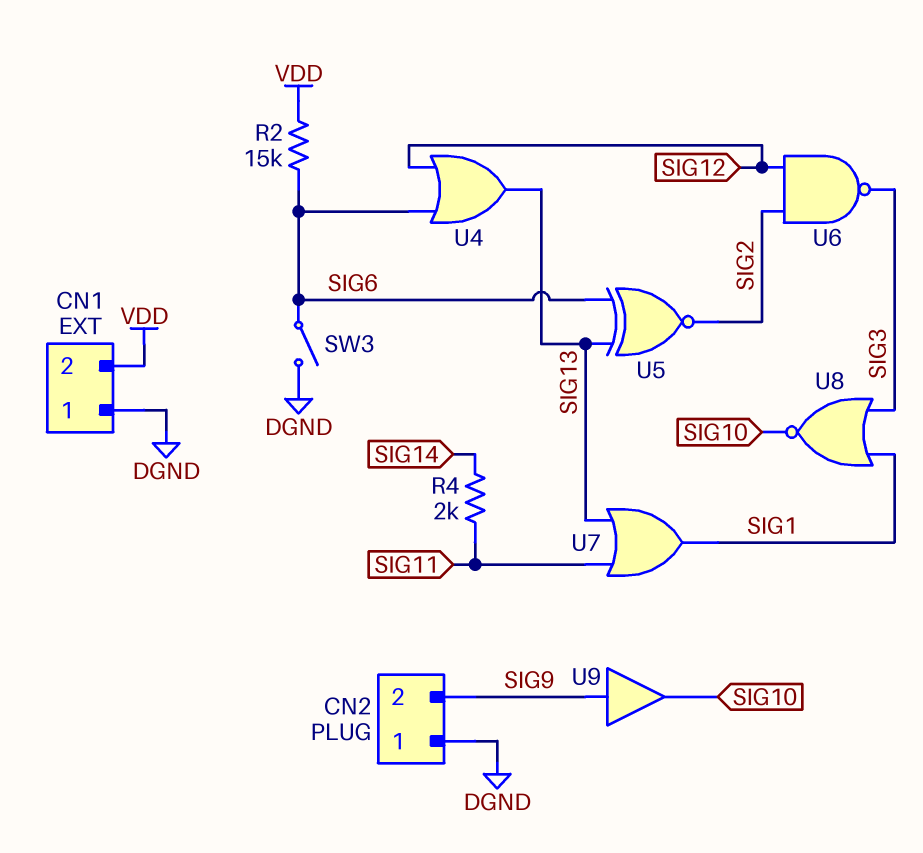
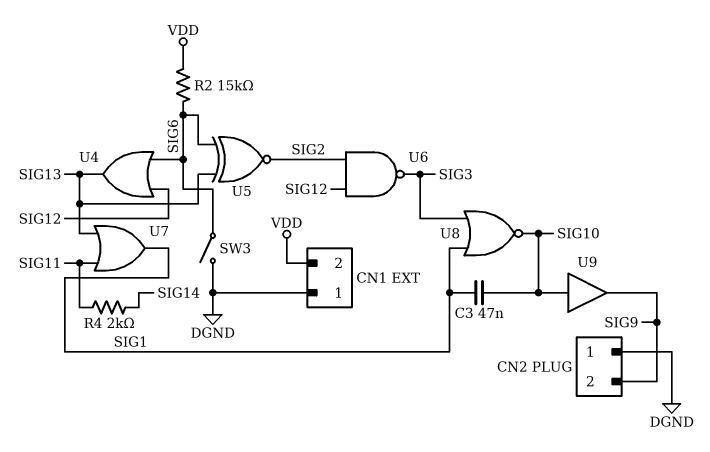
C3: none -> 47nF (SIG1, SIG10)
U9: buffer (in SIG9, out SIG10) -> buffer (in SIG10, out SIG9)

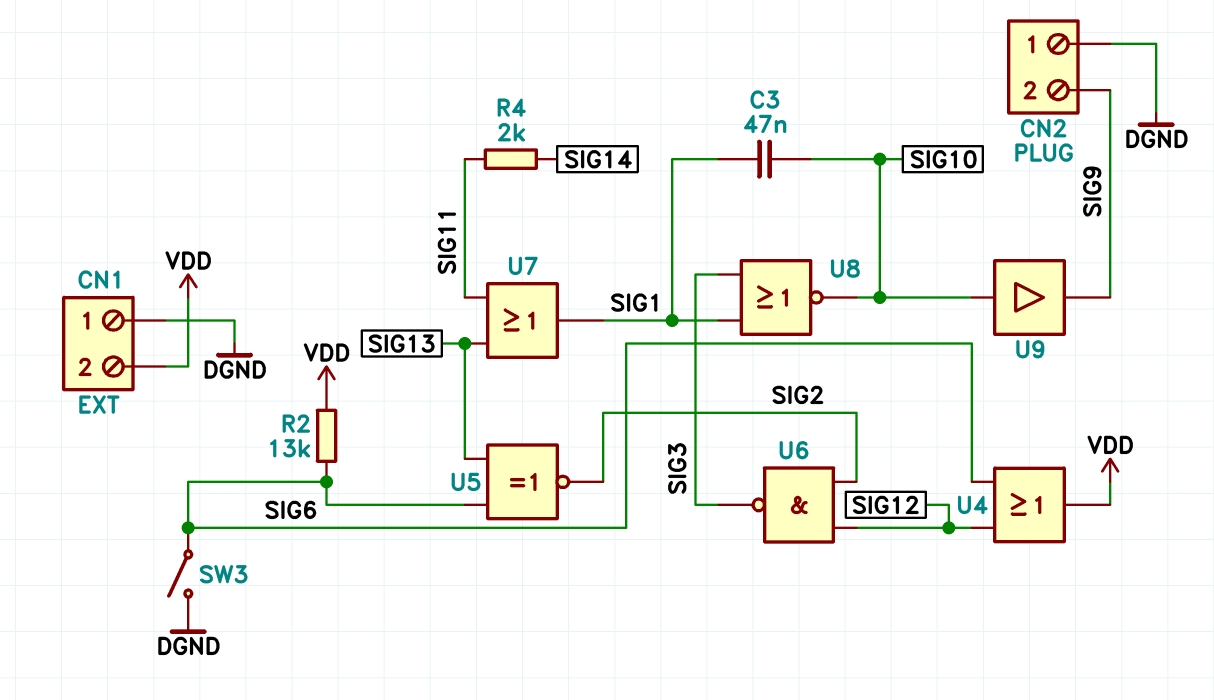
R2: 15k (SIG6, VDD) -> 13k (SIG6, VDD)
U4: OR (in SIG6, in SIG12, out SIG13) -> OR (in SIG6, in SIG12, out VDD)

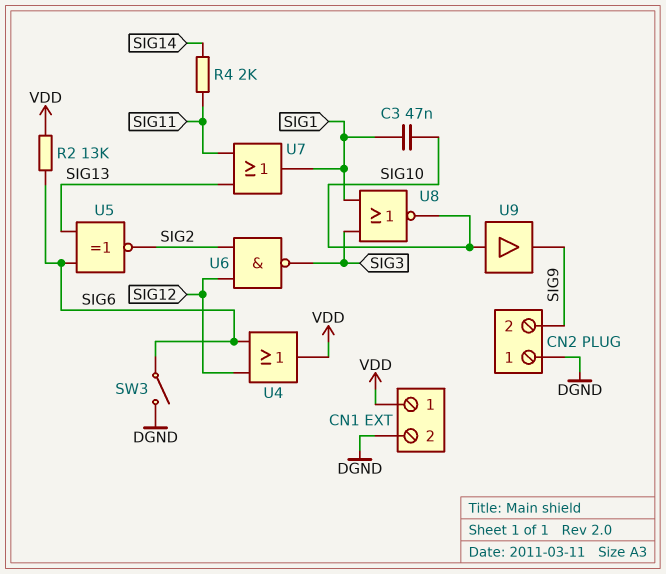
CN1 pin 1: DGND -> VDD
CN1 pin 2: VDD -> DGND

